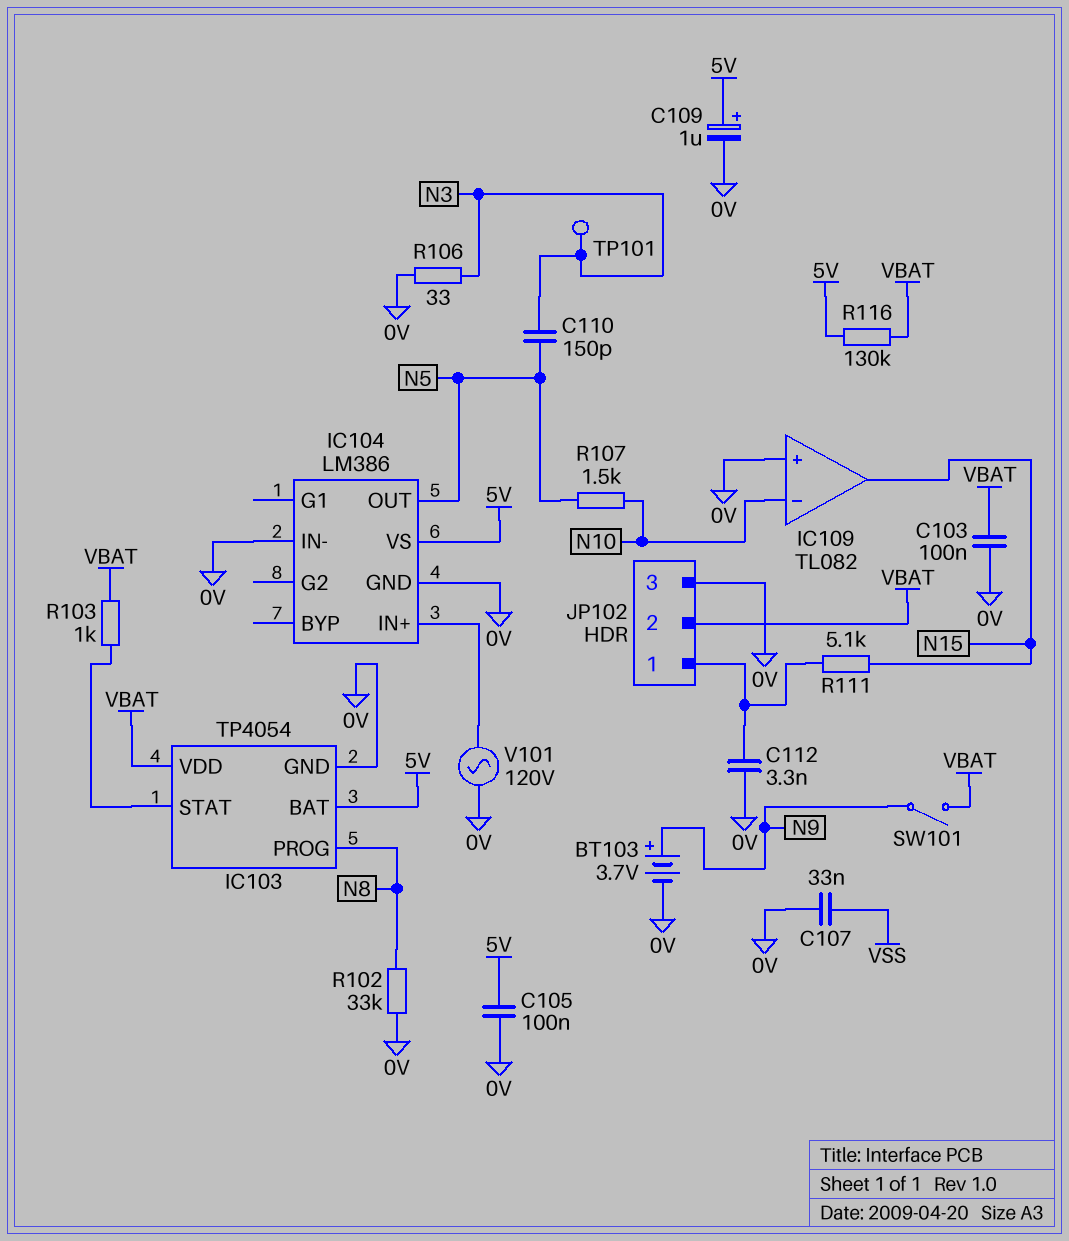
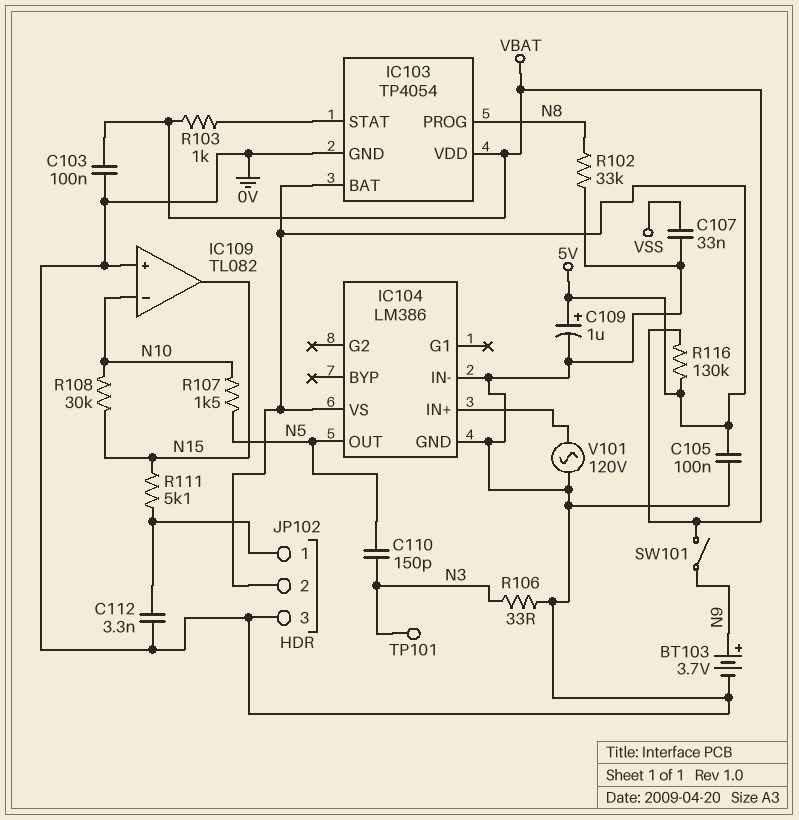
JP102 pin 2: VBAT -> 5V
R108: none -> 30k (N10, N15)

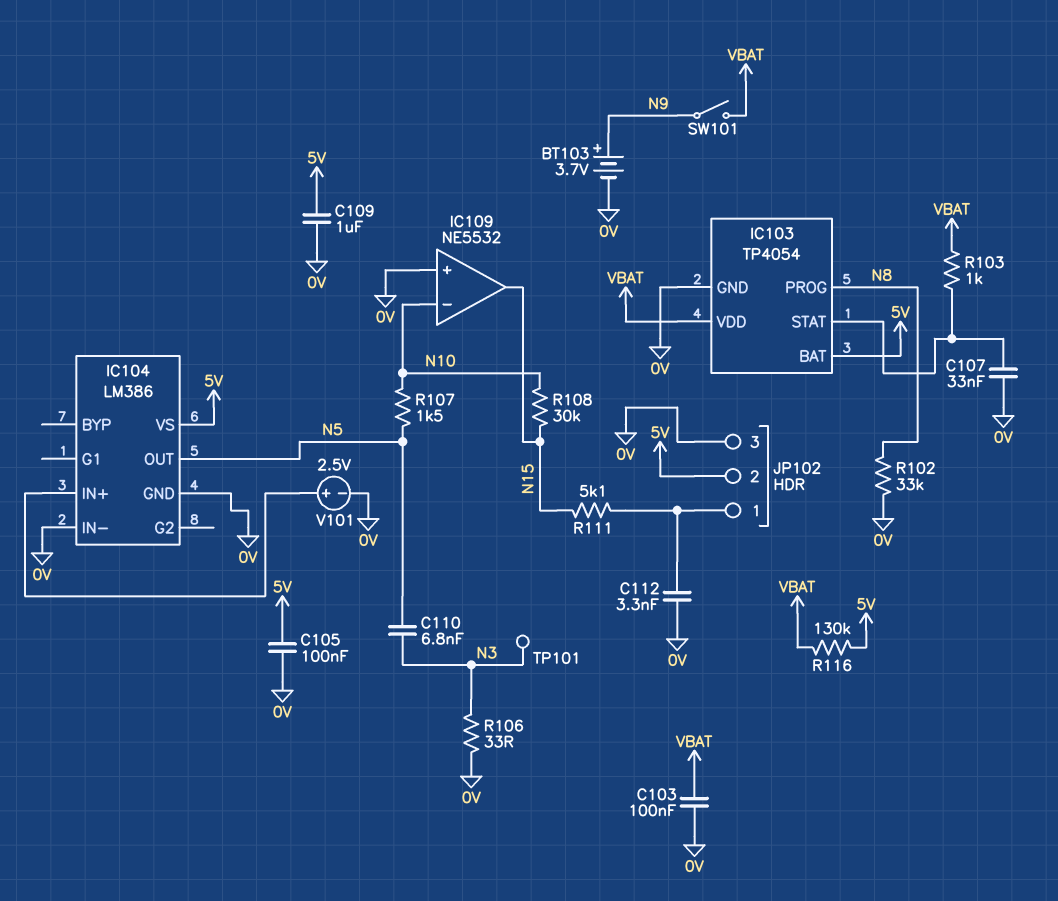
C107: 33nF (0V, VSS) -> 33nF (0V, IC103/STAT)
C109: 1uF (plus 5V, minus 0V) -> 1uF (0V, 5V)
C110: 150pF (N3, N5) -> 6.8nF (N3, N5)
IC109: TL082 -> NE5532
V101: AC 120V (0V, IC104/IN+) -> 2.5V (plus IC104/IN+, minus 0V)

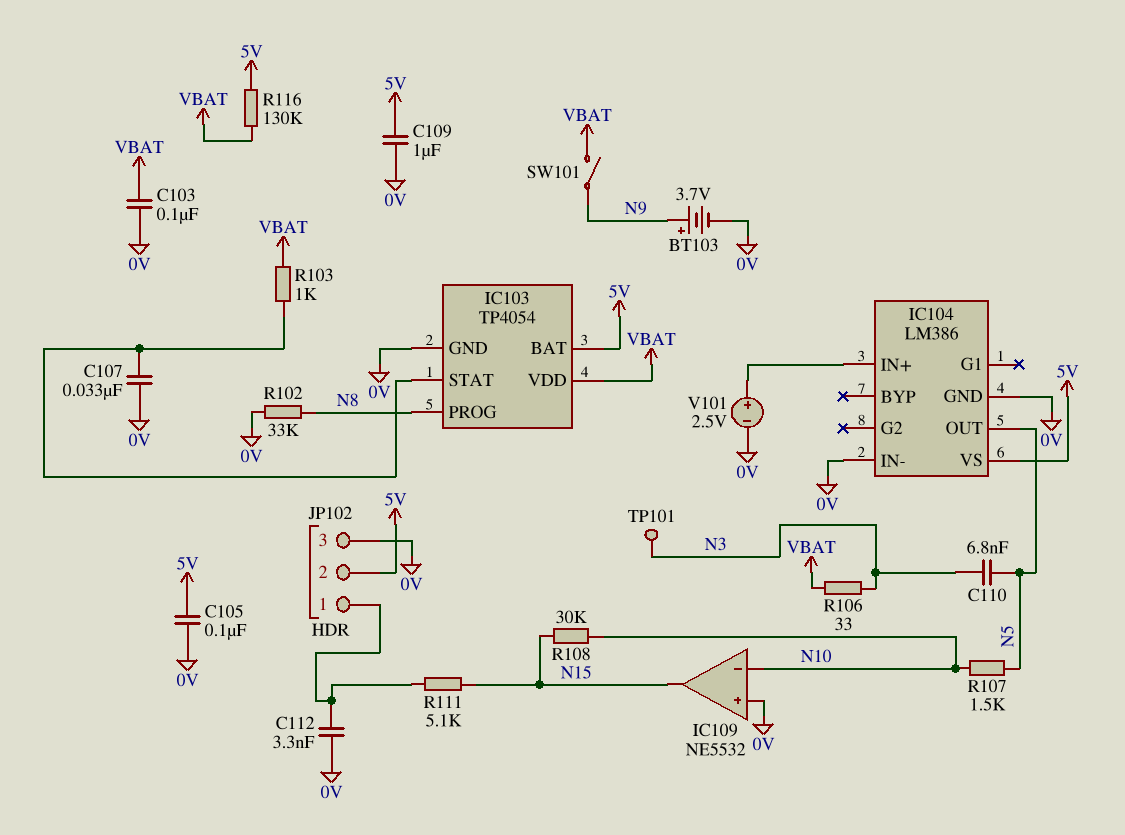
R106: 33 (0V, N3) -> 33 (N3, VBAT)

